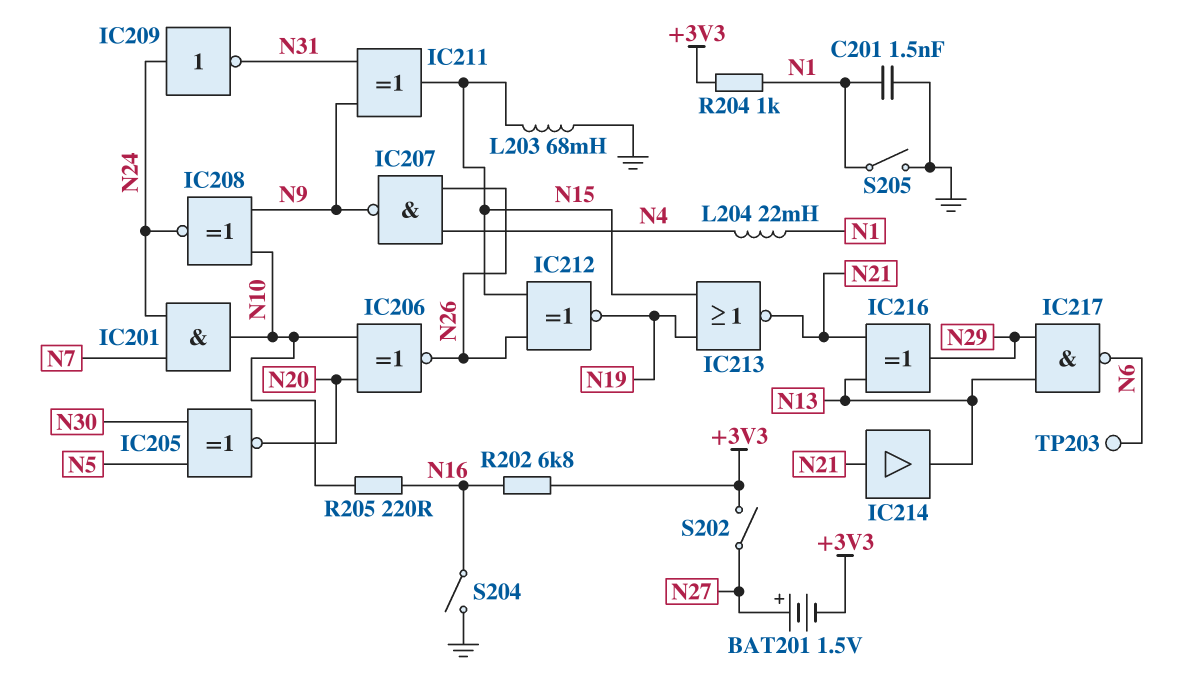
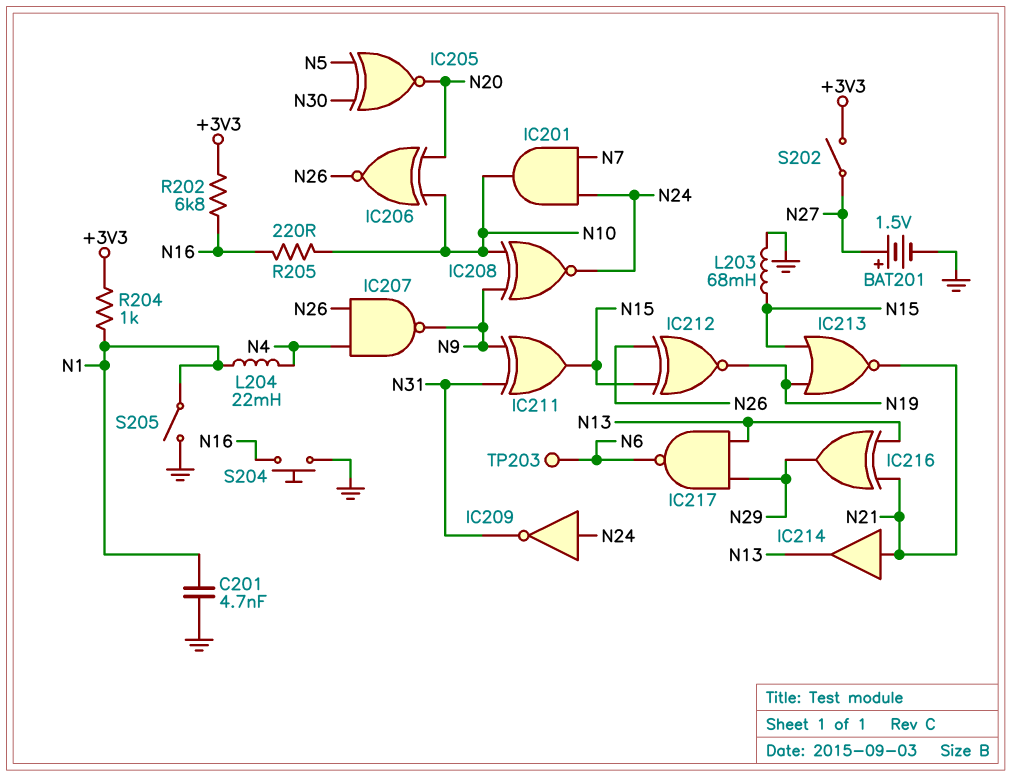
BAT201: 1.5V (plus N27, minus +3V3) -> 1.5V (plus N27, minus GND)
C201: 1.5nF (GND, N1) -> 4.7nF (GND, N1)
S204: switch (GND, N16) -> button (GND, N16)

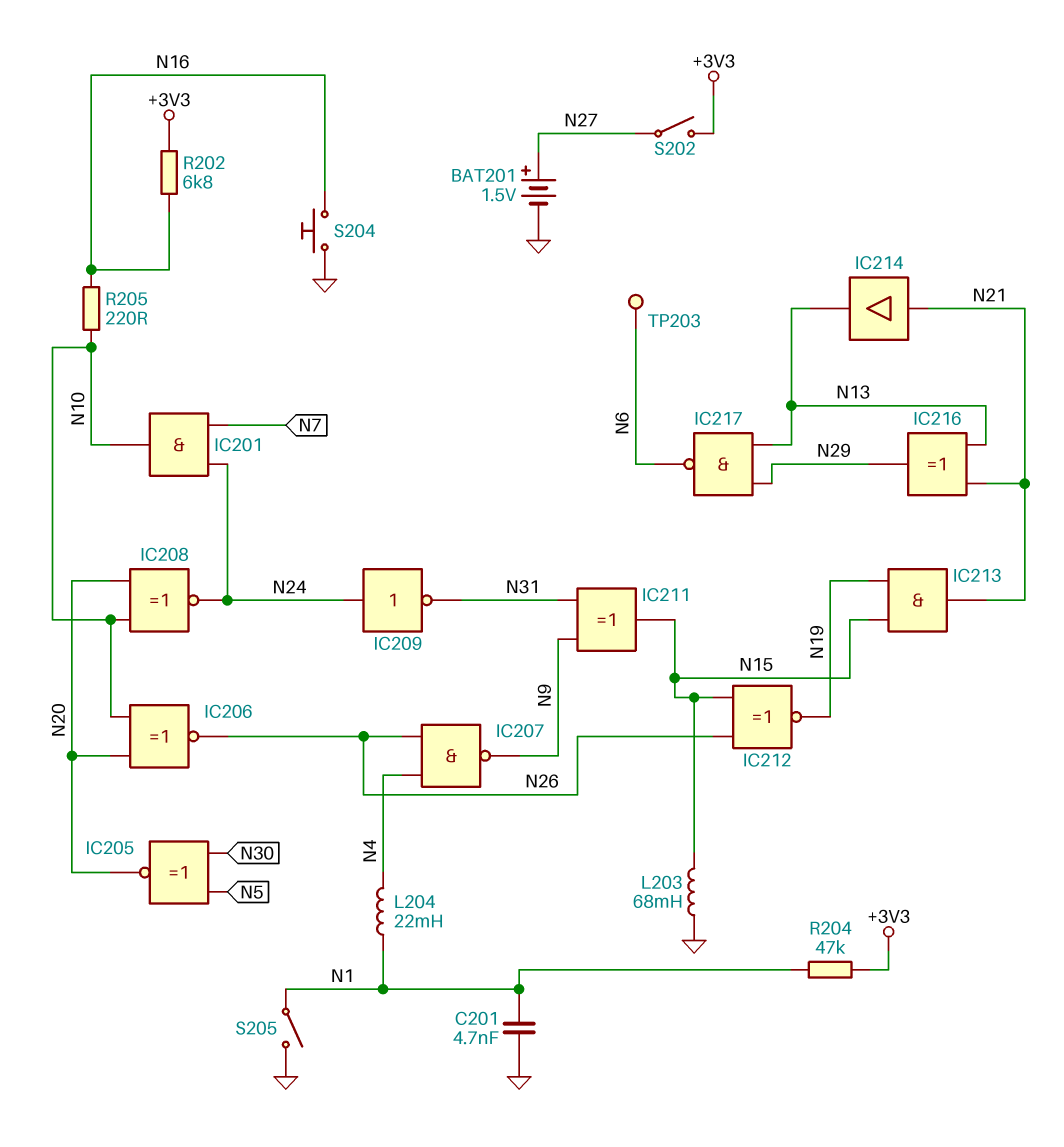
IC208: XNOR (in N9, in N10, out N24) -> XNOR (in N10, in N20, out N24)
IC213: NOR (in N15, in N19, out N21) -> AND (in N15, in N19, out N21)
R204: 1k (+3V3, N1) -> 47k (+3V3, N1)

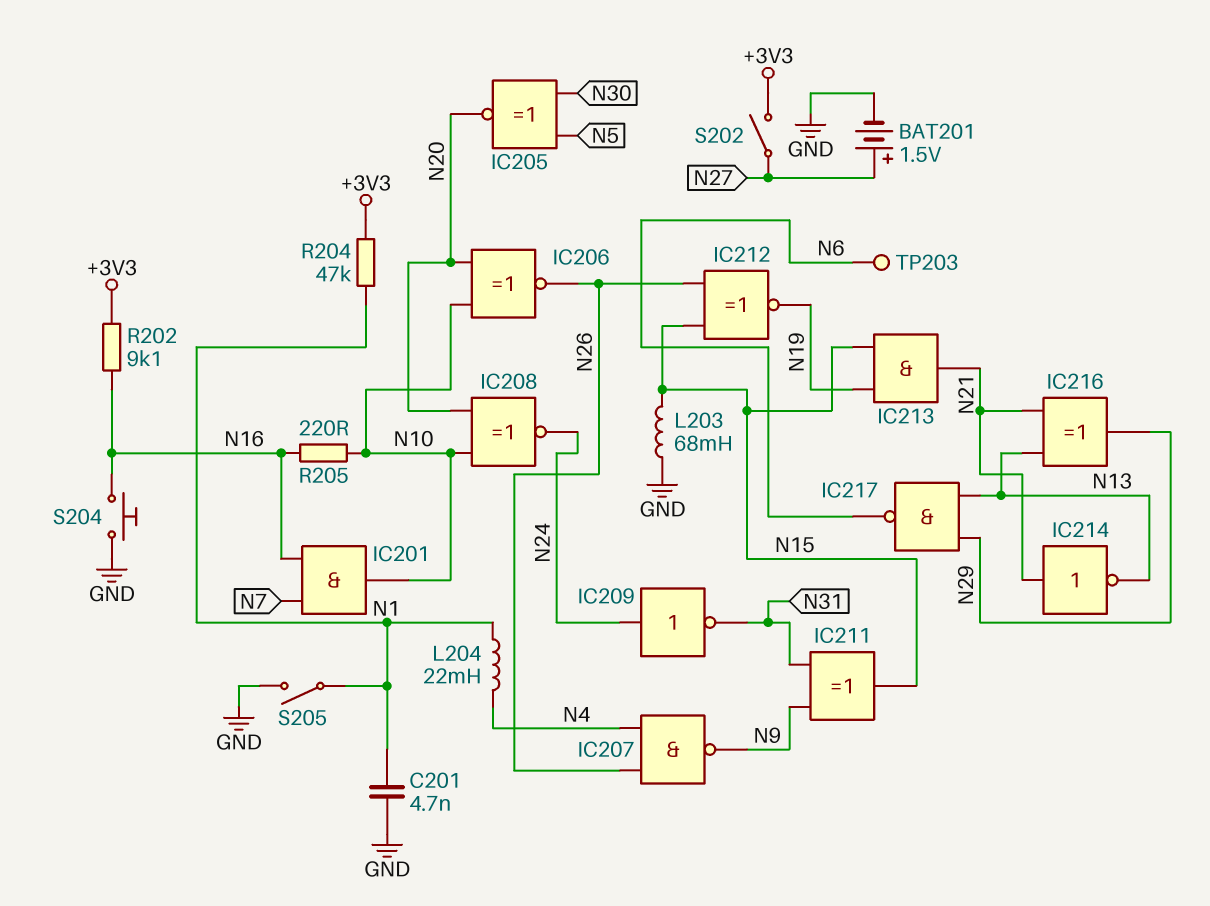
IC201: AND (in N7, in N24, out N10) -> AND (in N7, in N16, out N10)
IC214: buffer (in N21, out N13) -> NOT (in N21, out N13)
R202: 6.8k (+3V3, N16) -> 9.1k (+3V3, N16)

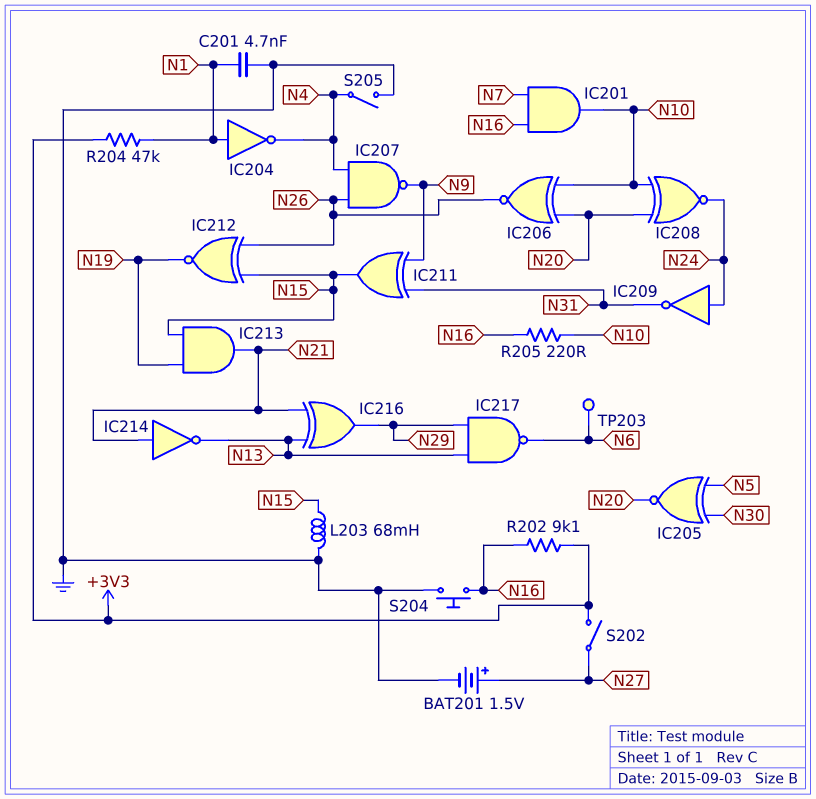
IC204: none -> NOT (in N1, out N4)
L204: 22mH (N1, N4) -> none
S205: switch (GND, N1) -> switch (GND, N4)

